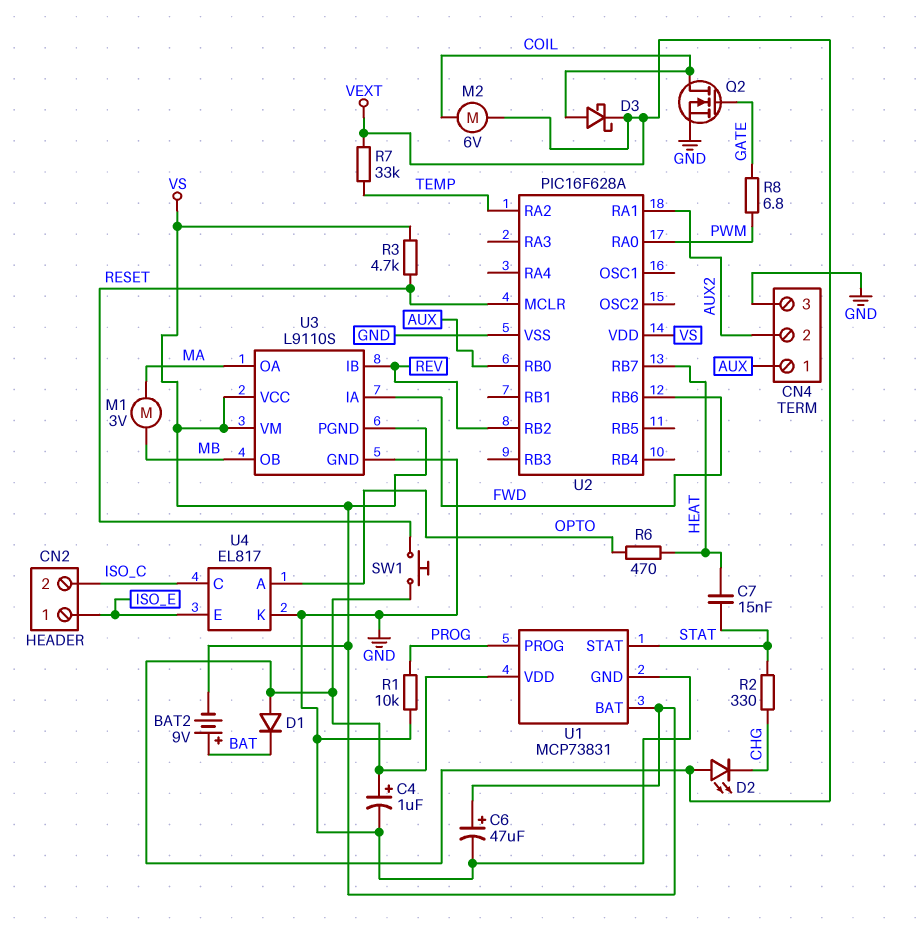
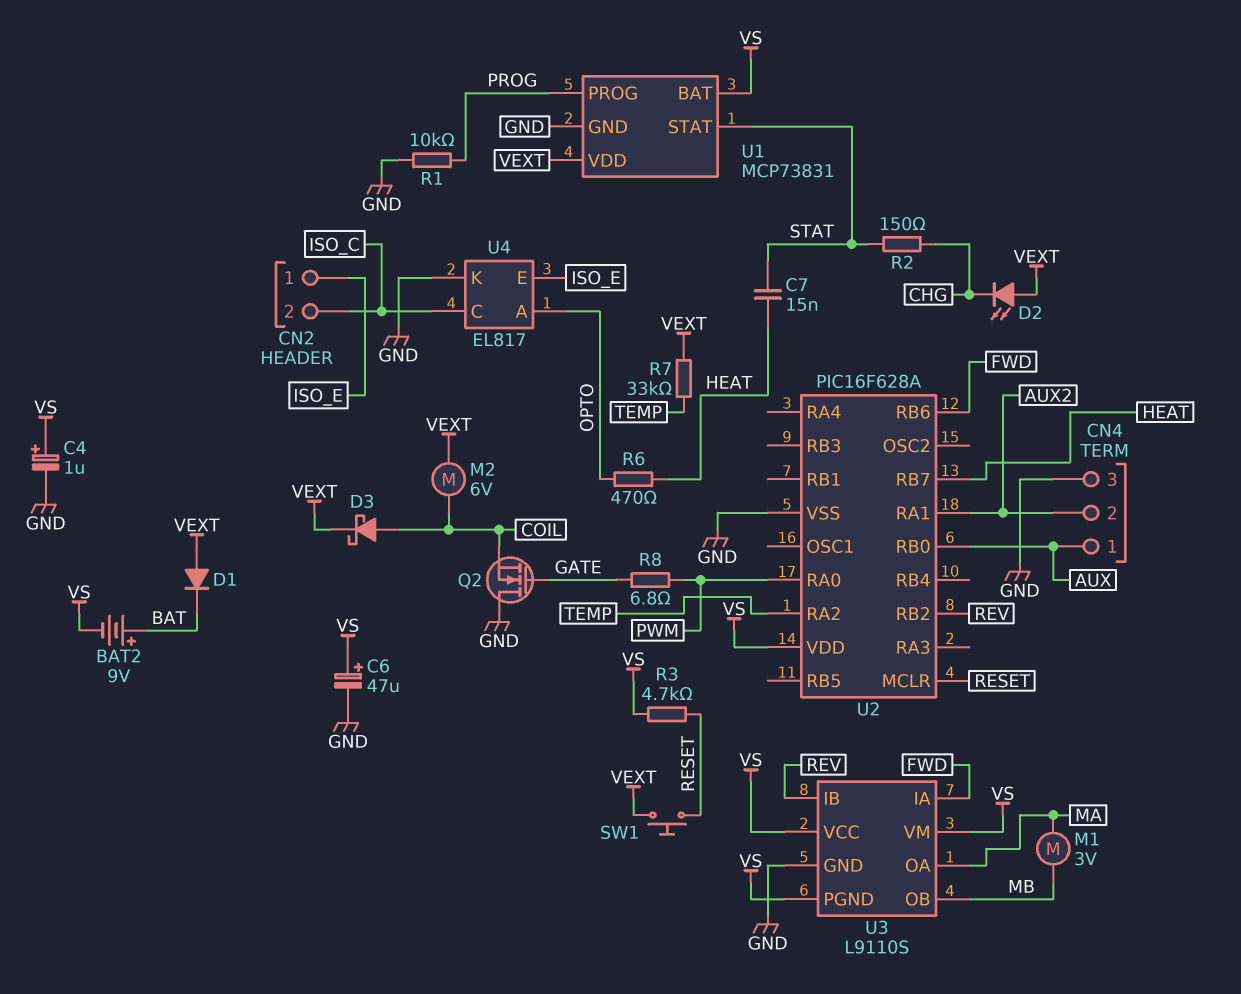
C4: 1uF (plus VEXT, minus GND) -> 1uF (plus VS, minus GND)
Q2: NMOS (G GATE, D COIL, S GND) -> NMOS (G GATE, D GND, S COIL)
R2: 330 (CHG, STAT) -> 150 (CHG, STAT)

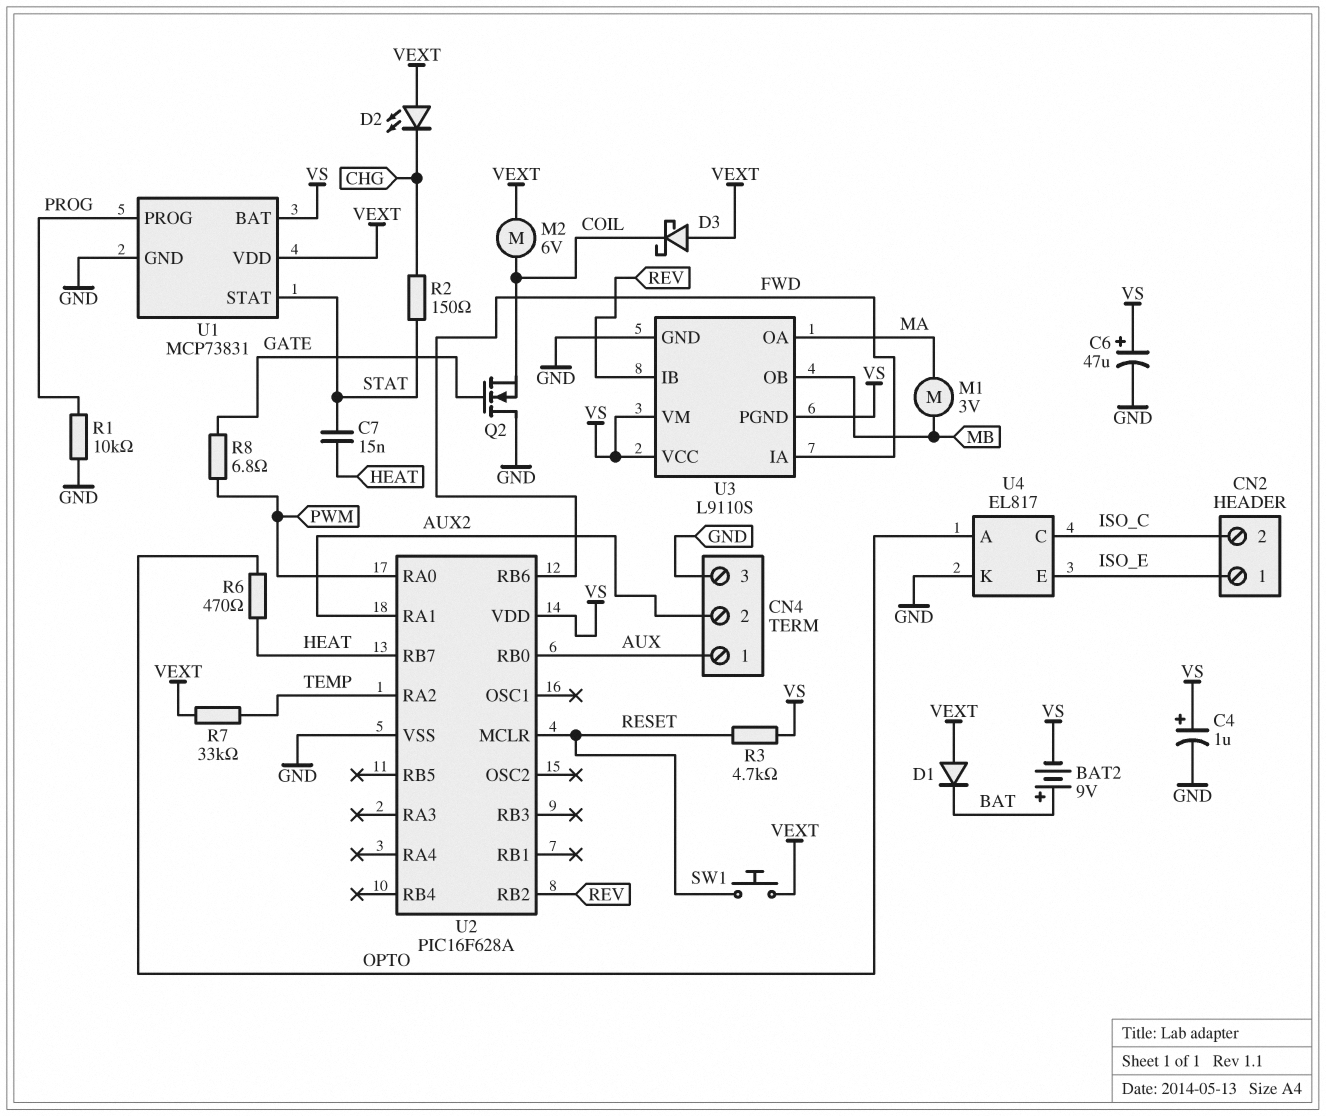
D3: schottky (A COIL, K VEXT) -> schottky (A VEXT, K COIL)

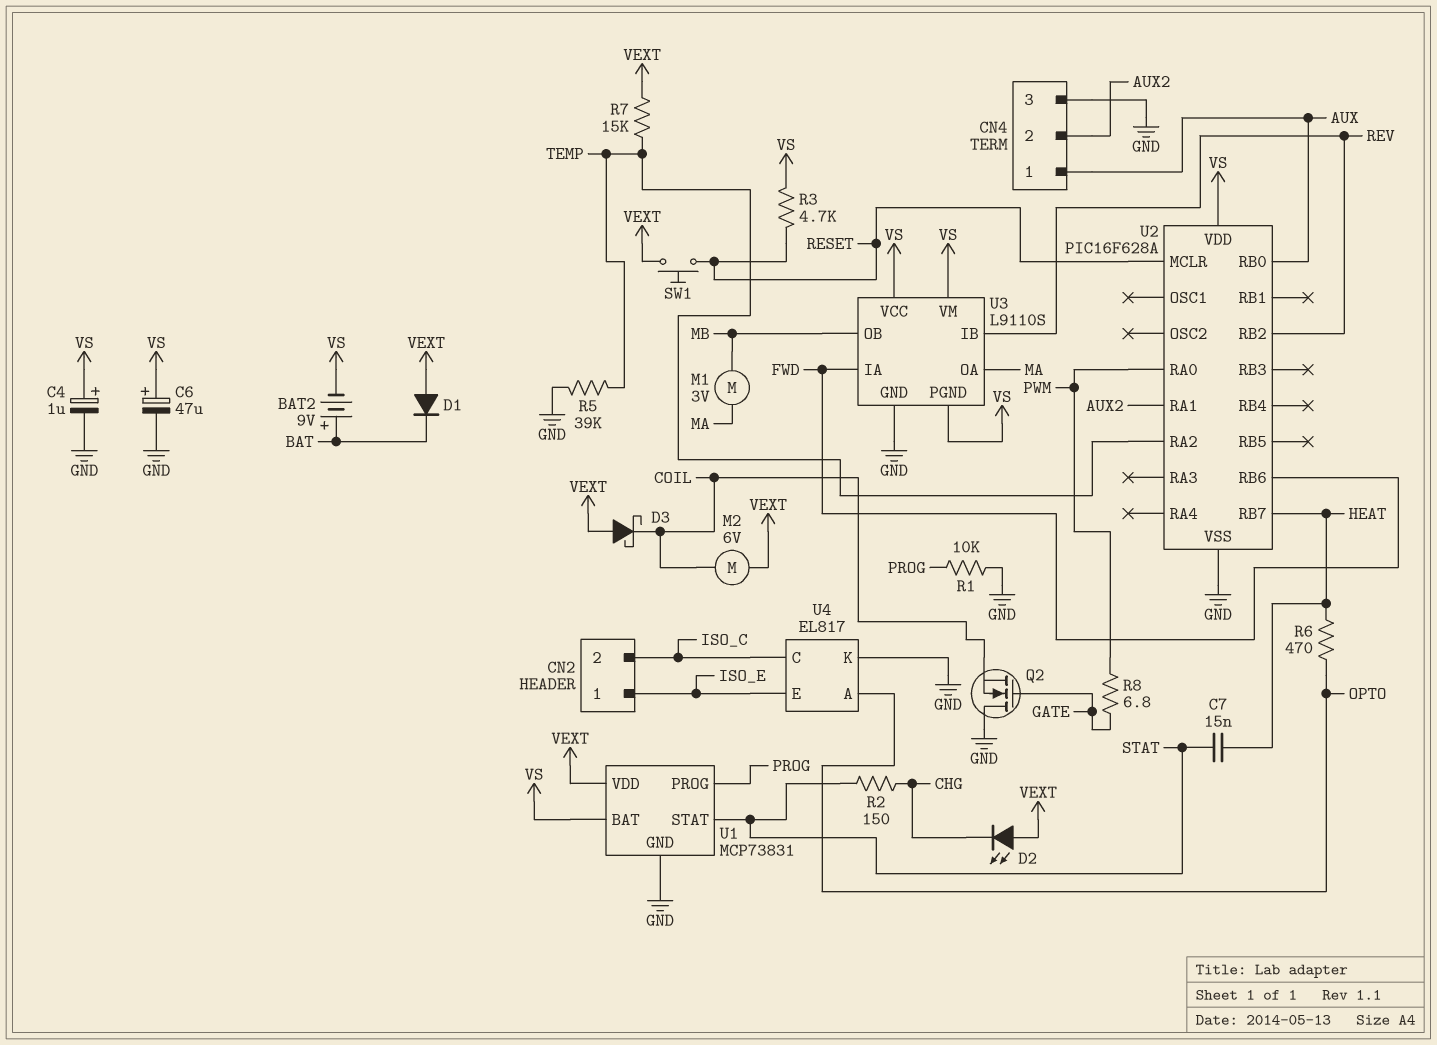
R5: none -> 39k (GND, TEMP)
R7: 33k (TEMP, VEXT) -> 15k (TEMP, VEXT)

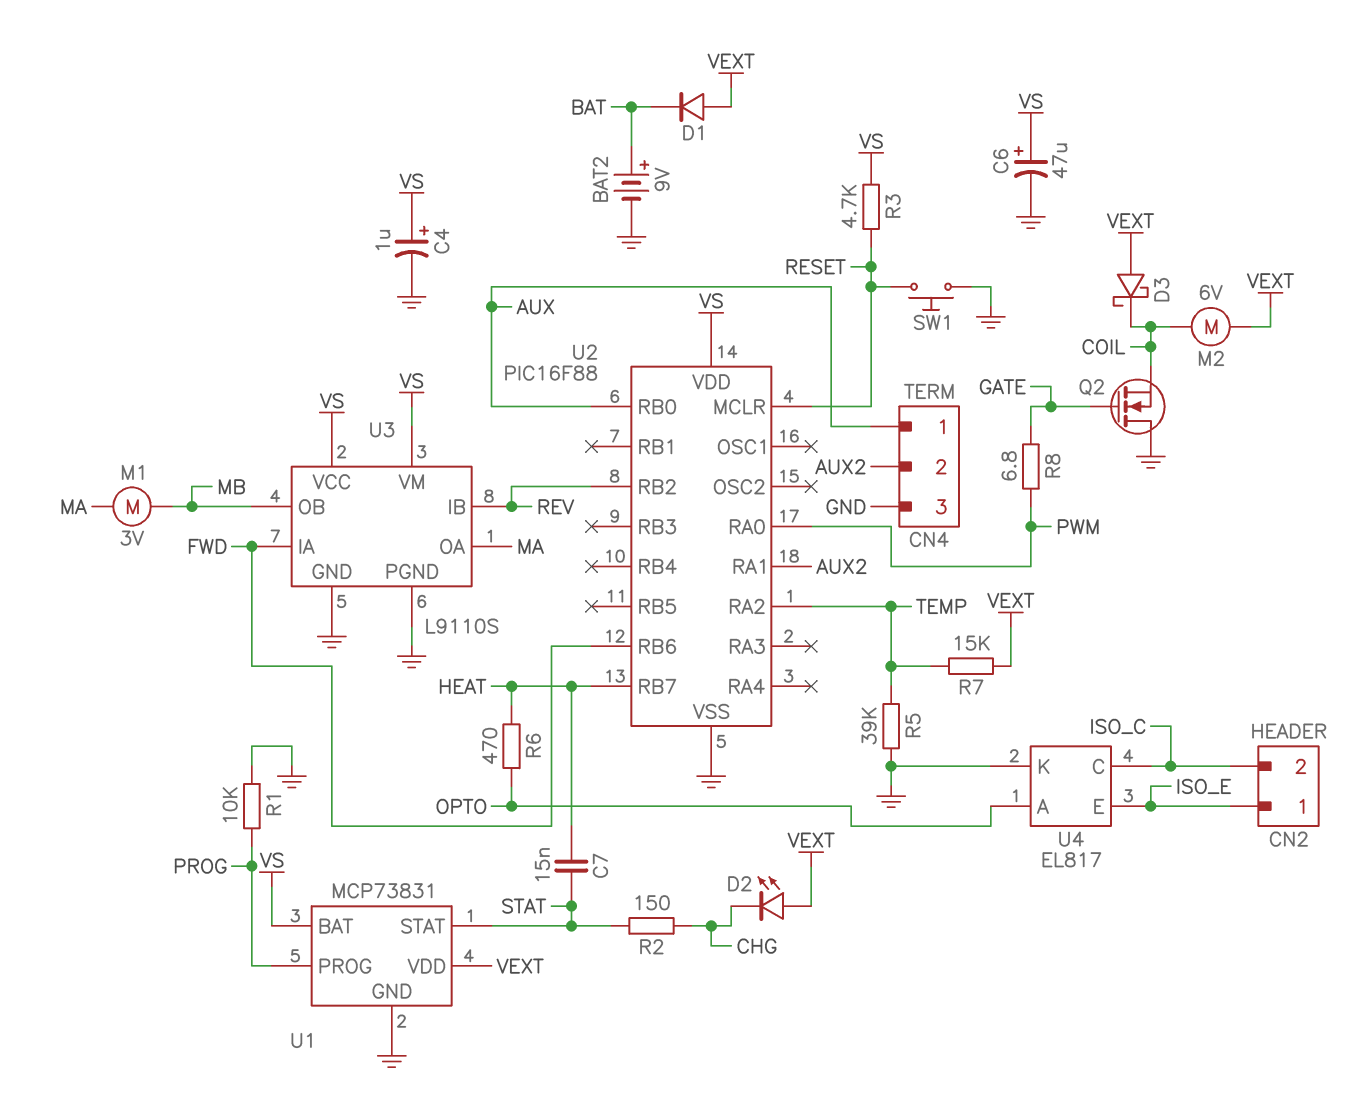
BAT2: 9V (plus BAT, minus VS) -> 9V (plus BAT, minus GND)
SW1: button (RESET, VEXT) -> button (GND, RESET)
U2: PIC16F628A -> PIC16F88
U3 pin PGND: VS -> GND

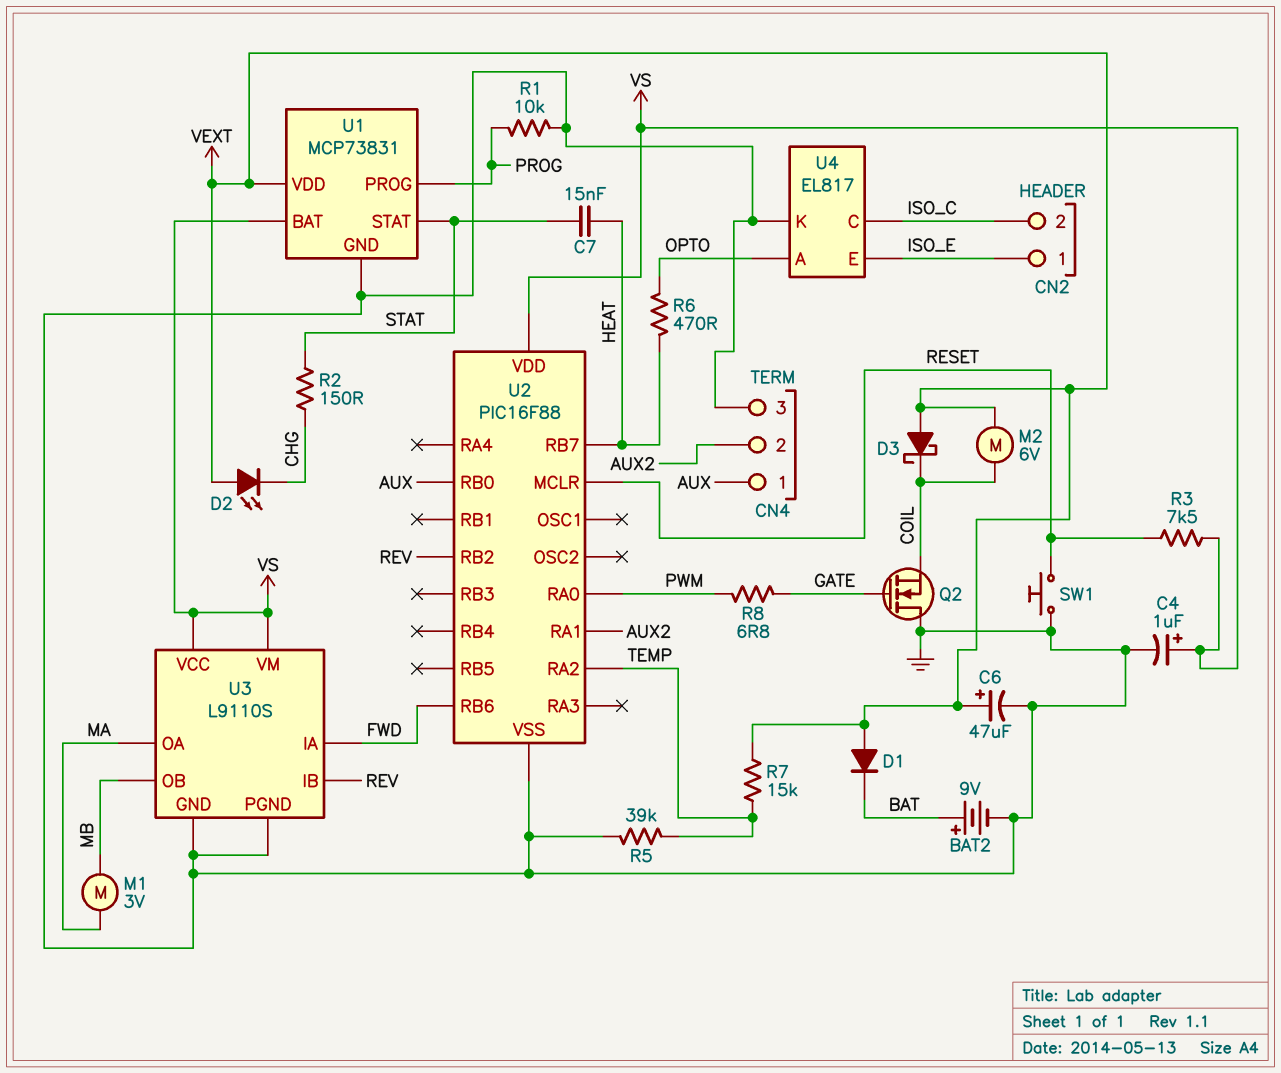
C6: 47uF (plus VS, minus GND) -> 47uF (plus VEXT, minus GND)
R3: 4.7k (RESET, VS) -> 7.5k (RESET, VS)

